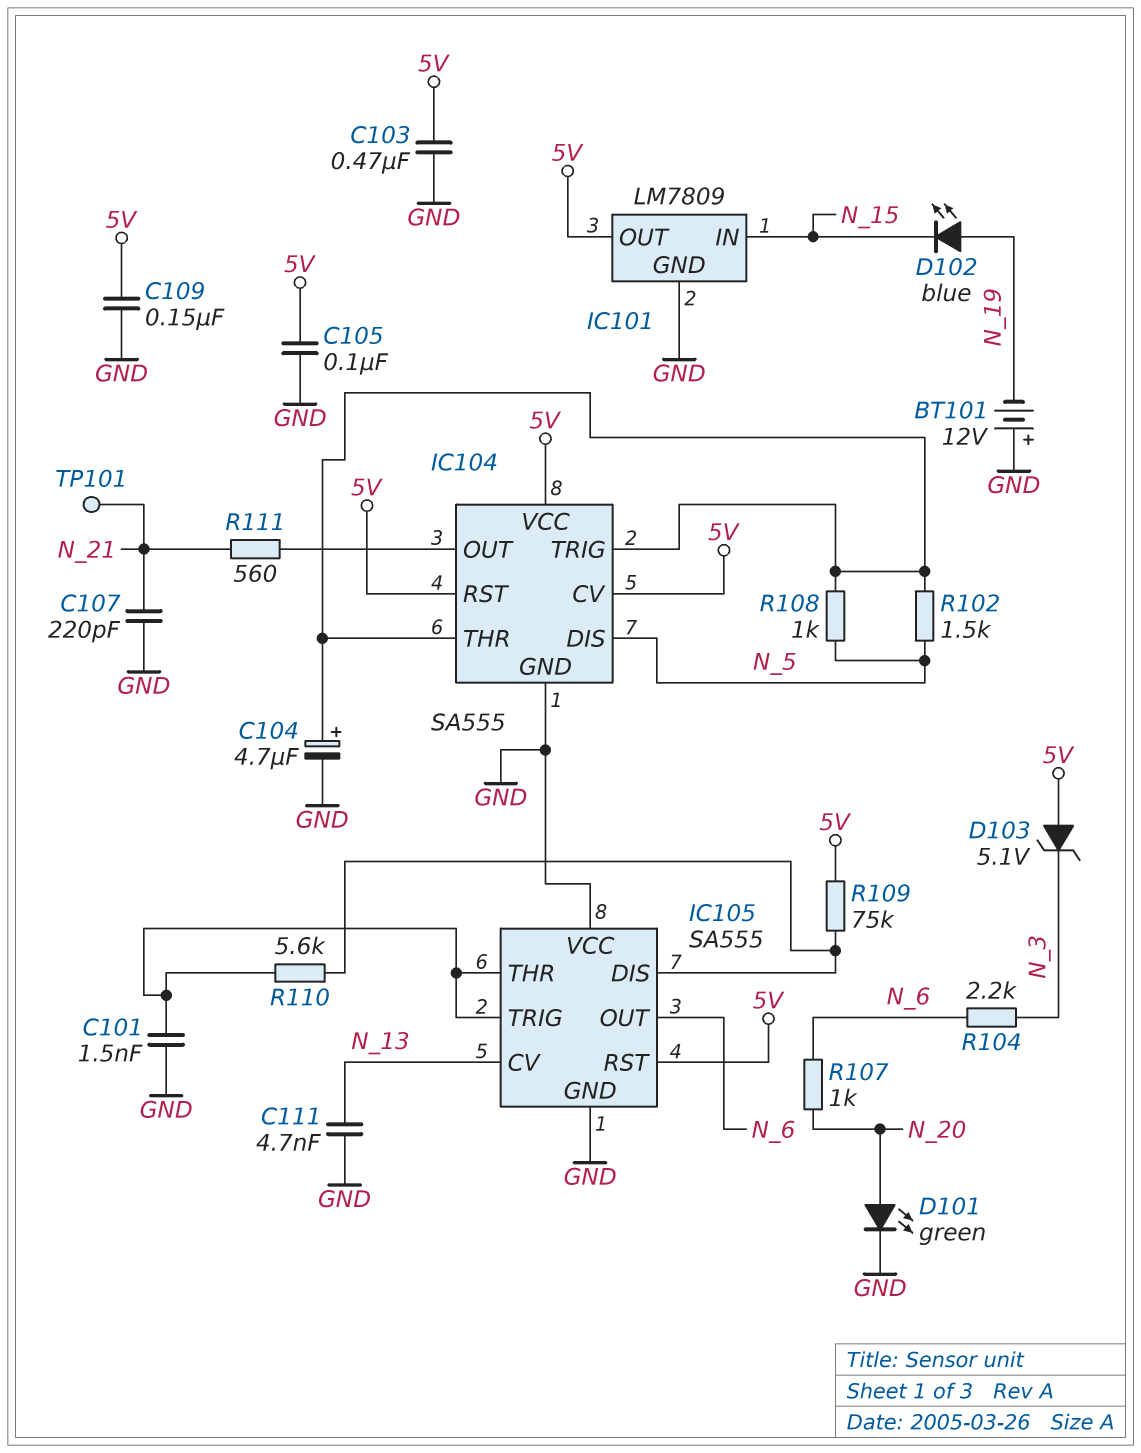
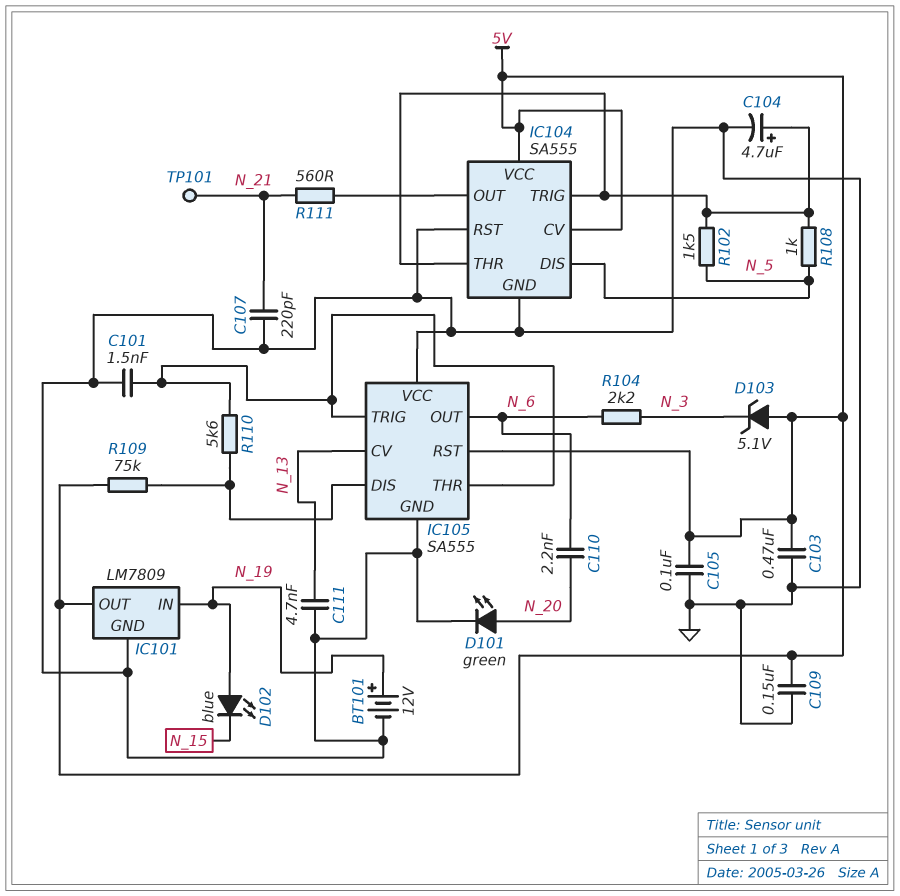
BT101: 12V (plus GND, minus N_19) -> 12V (plus N_19, minus GND)
C110: none -> 2.2nF (N_6, N_20)
IC101 pin IN: N_15 -> N_19
IC104 pin RST: 5V -> GND
R107: 1k (N_6, N_20) -> none

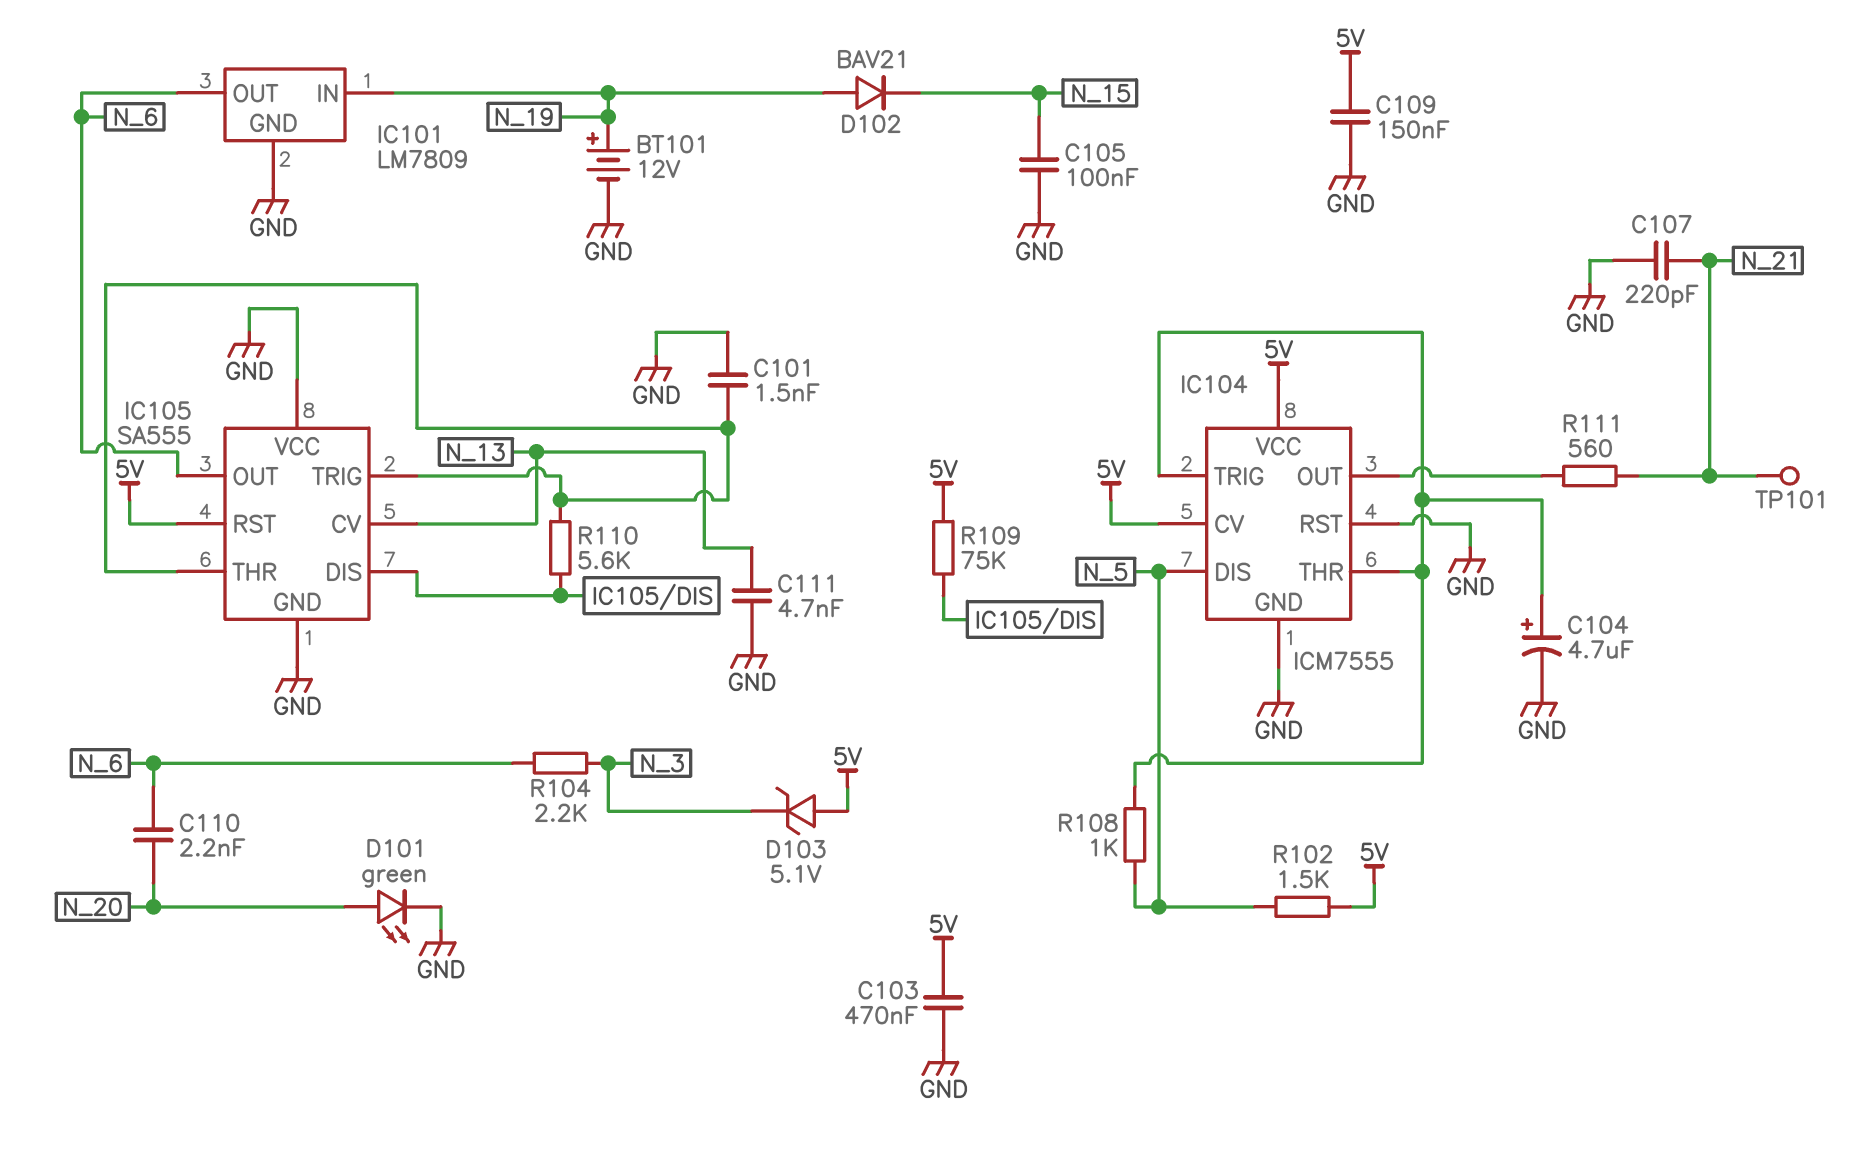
C105: 100nF (5V, GND) -> 100nF (GND, N_15)
D102: LED blue (A N_19, K N_15) -> diode BAV21 (A N_19, K N_15)
IC101 pin OUT: 5V -> N_6
IC104: SA555 -> ICM7555
R102: 1.5k (IC104/THR, N_5) -> 1.5k (5V, N_5)

